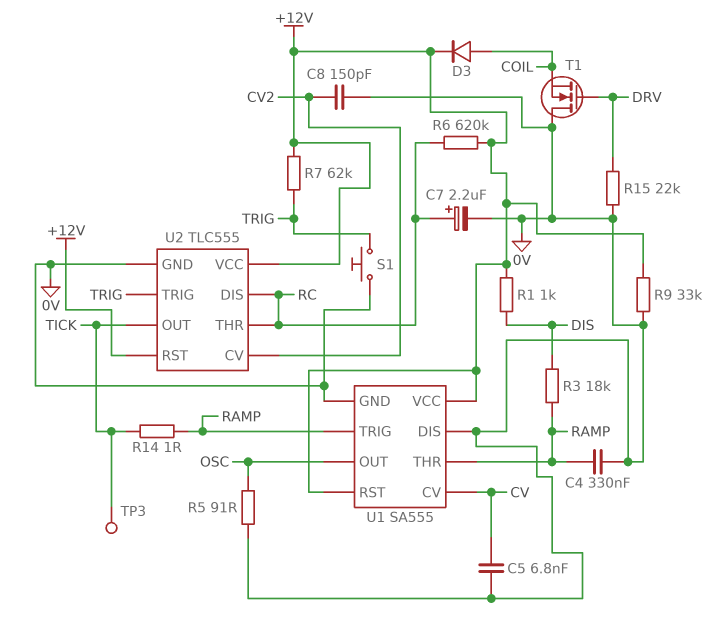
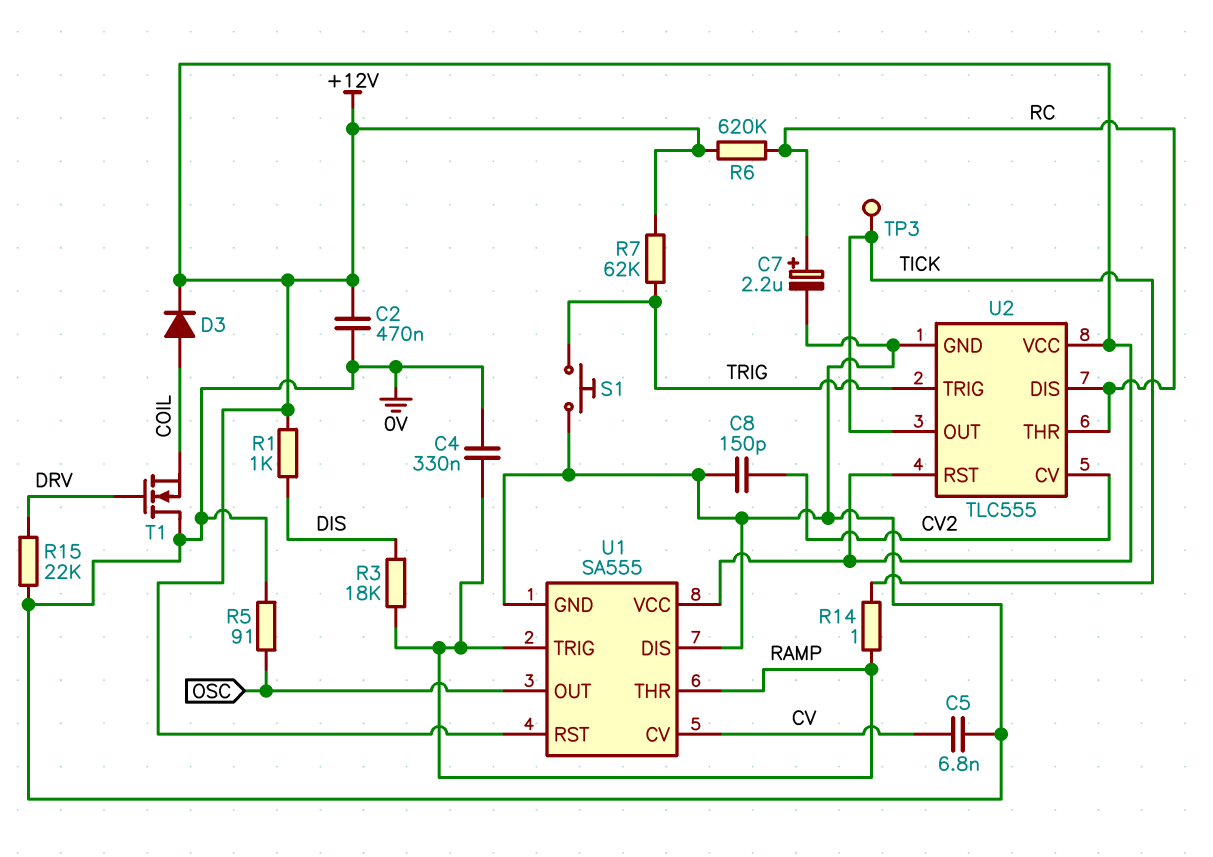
C2: none -> 470nF (+12V, 0V)
R9: 33k (+12V, 0V) -> none

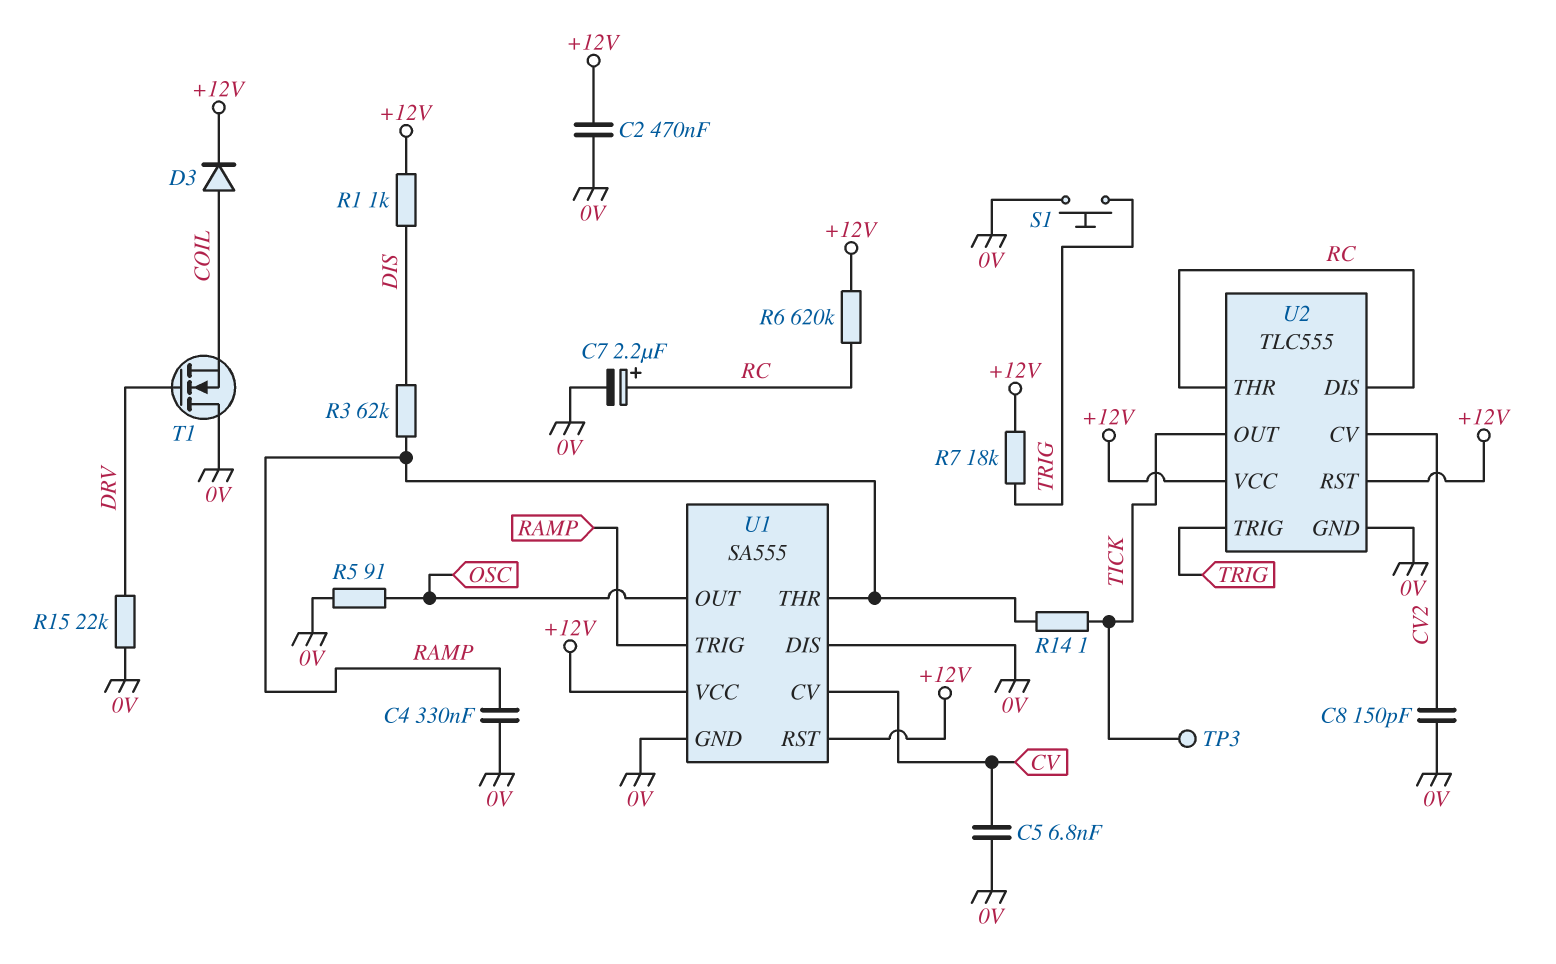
R3: 18k (DIS, RAMP) -> 62k (DIS, RAMP)
R7: 62k (+12V, TRIG) -> 18k (+12V, TRIG)

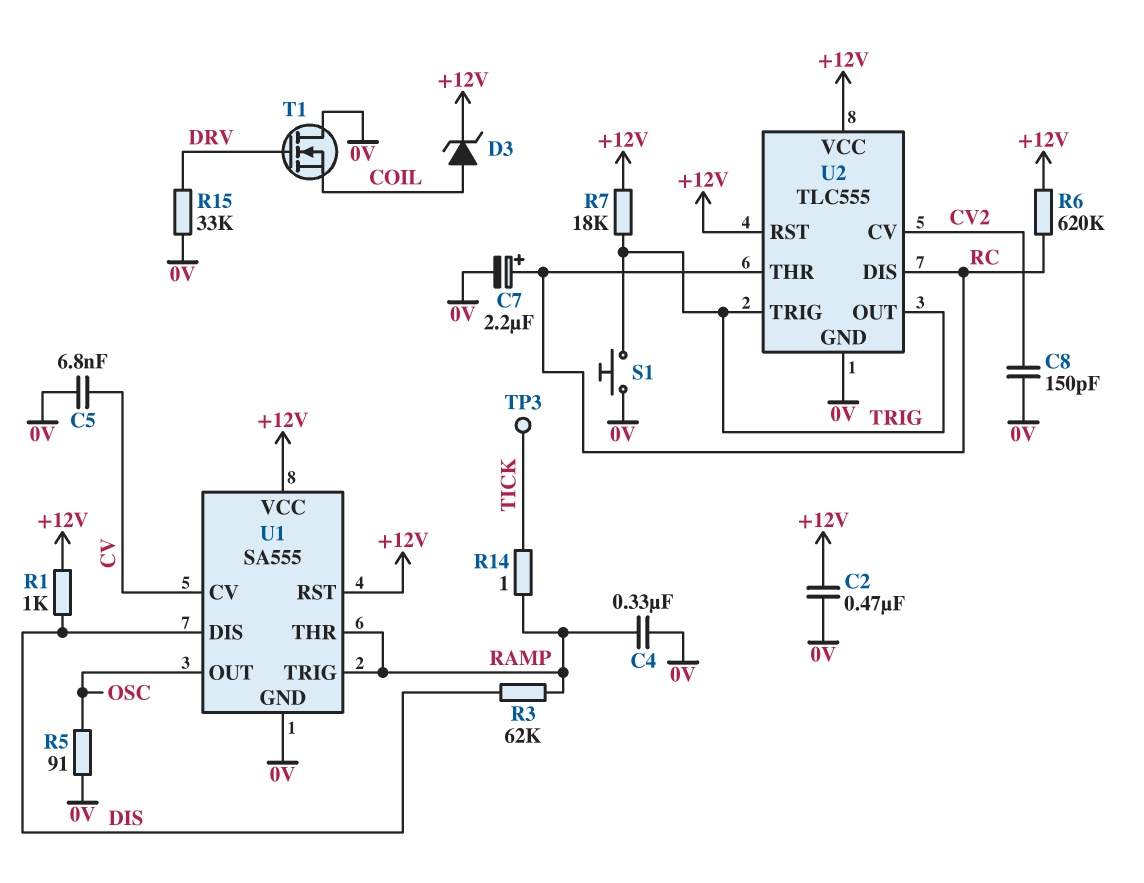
D3: diode (A COIL, K +12V) -> zener (A COIL, K +12V)
R15: 22k (0V, DRV) -> 33k (0V, DRV)
U1 pin DIS: 0V -> DIS
U2 pin OUT: TICK -> TRIG

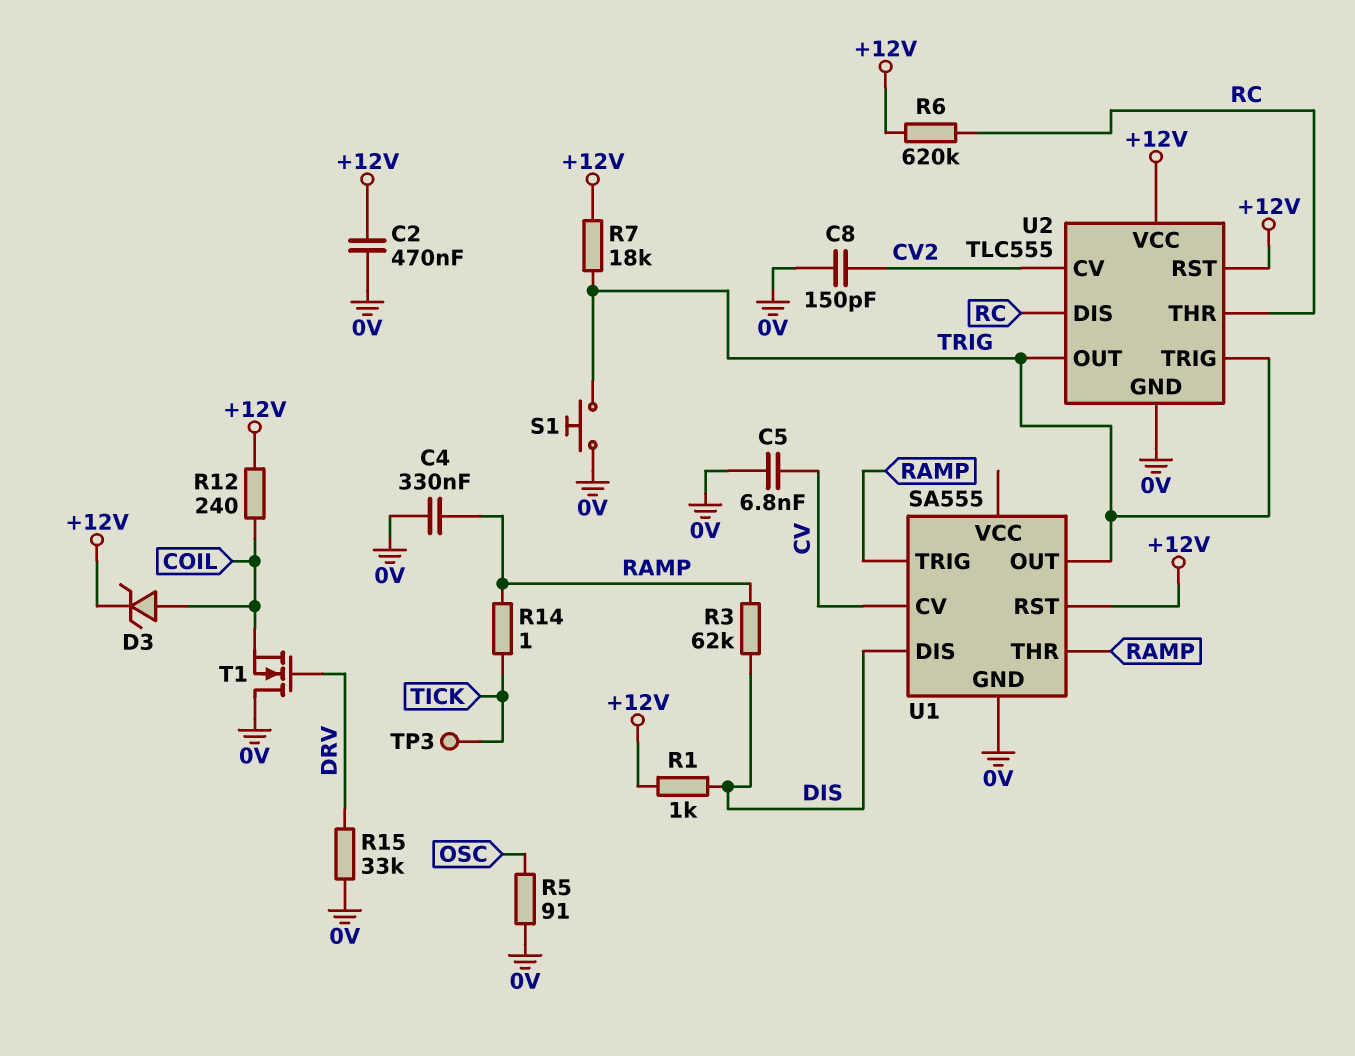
C7: 2.2uF (plus RC, minus 0V) -> none
R12: none -> 240 (+12V, COIL)
U1 pin OUT: OSC -> TRIG
U1 pin VCC: +12V -> none

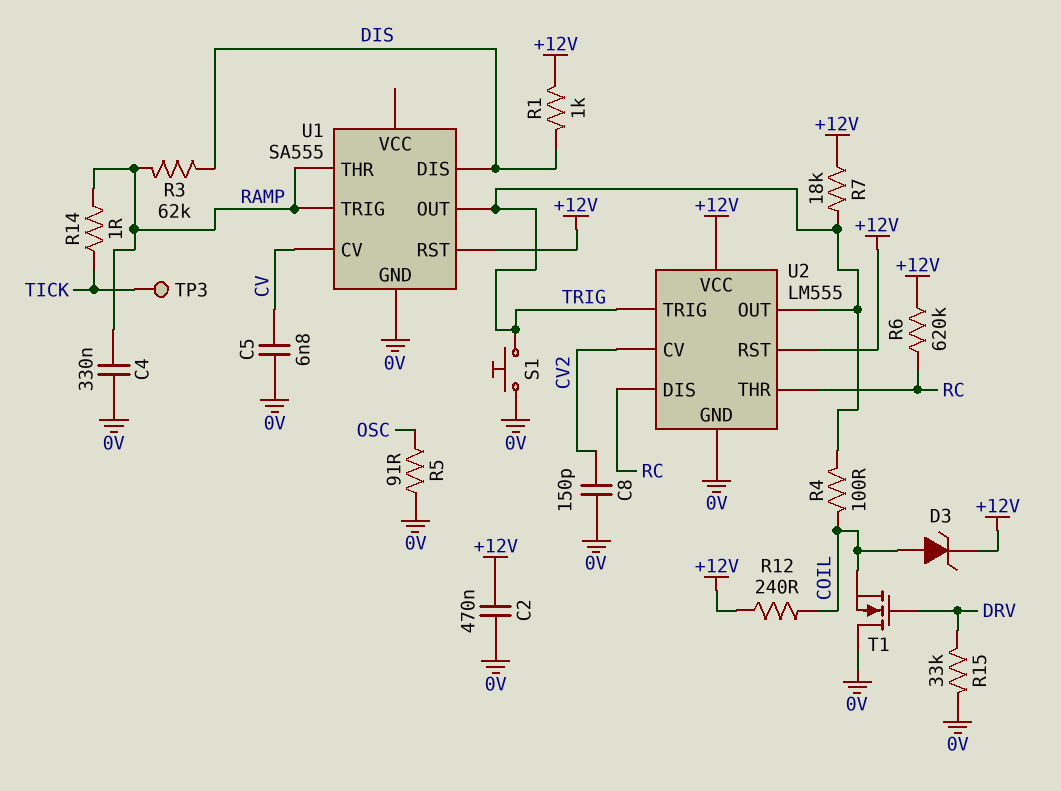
R4: none -> 100 (COIL, TRIG)
U2: TLC555 -> LM555

